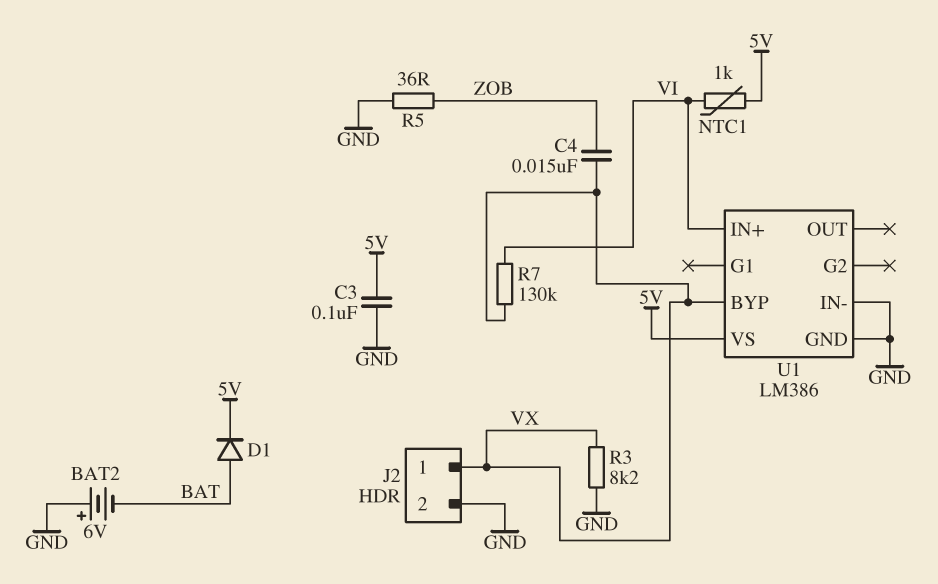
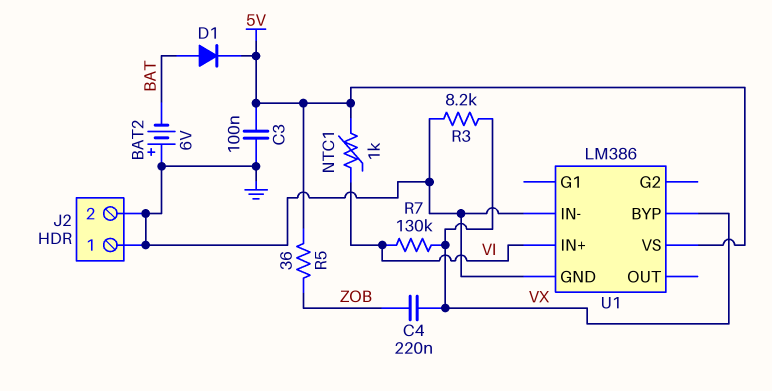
C4: 15nF (VX, ZOB) -> 220nF (VX, ZOB)
J2 pin 1: VX -> GND
R5: 36 (GND, ZOB) -> 36 (5V, ZOB)

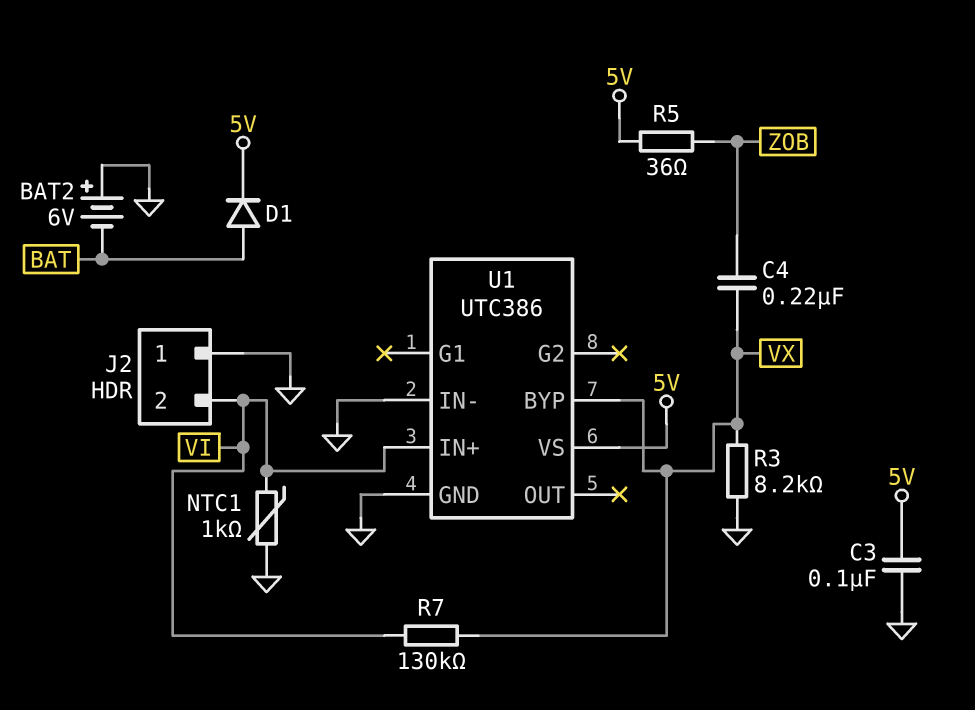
J2 pin 2: GND -> VI
NTC1: 1k (5V, VI) -> 1k (GND, VI)
U1: LM386 -> UTC386

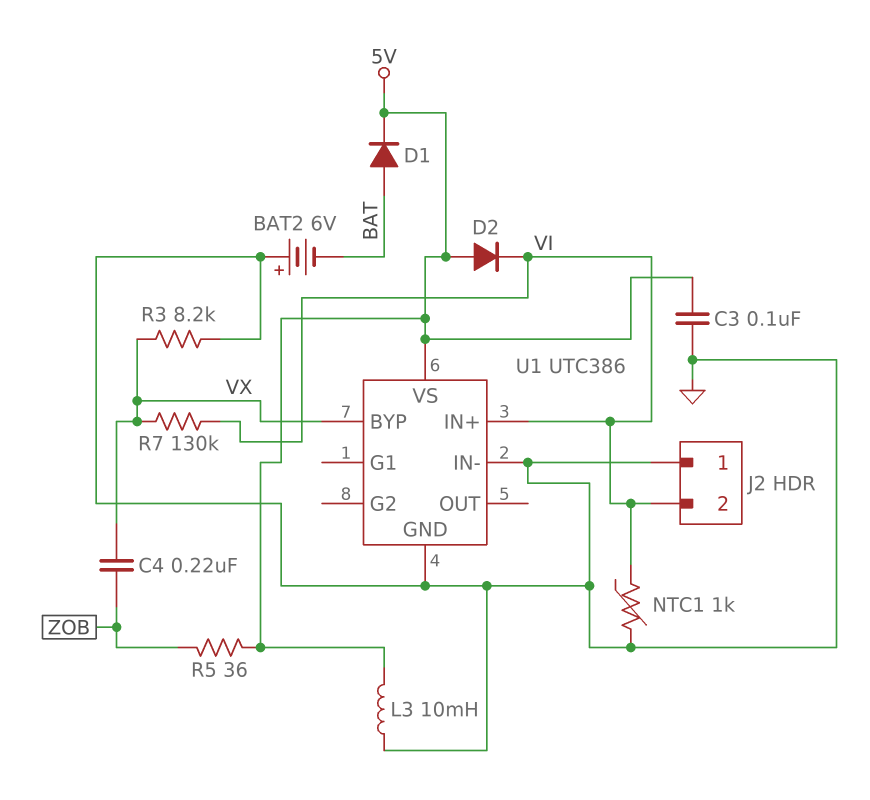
D2: none -> diode (A 5V, K VI)
L3: none -> 10mH (5V, GND)

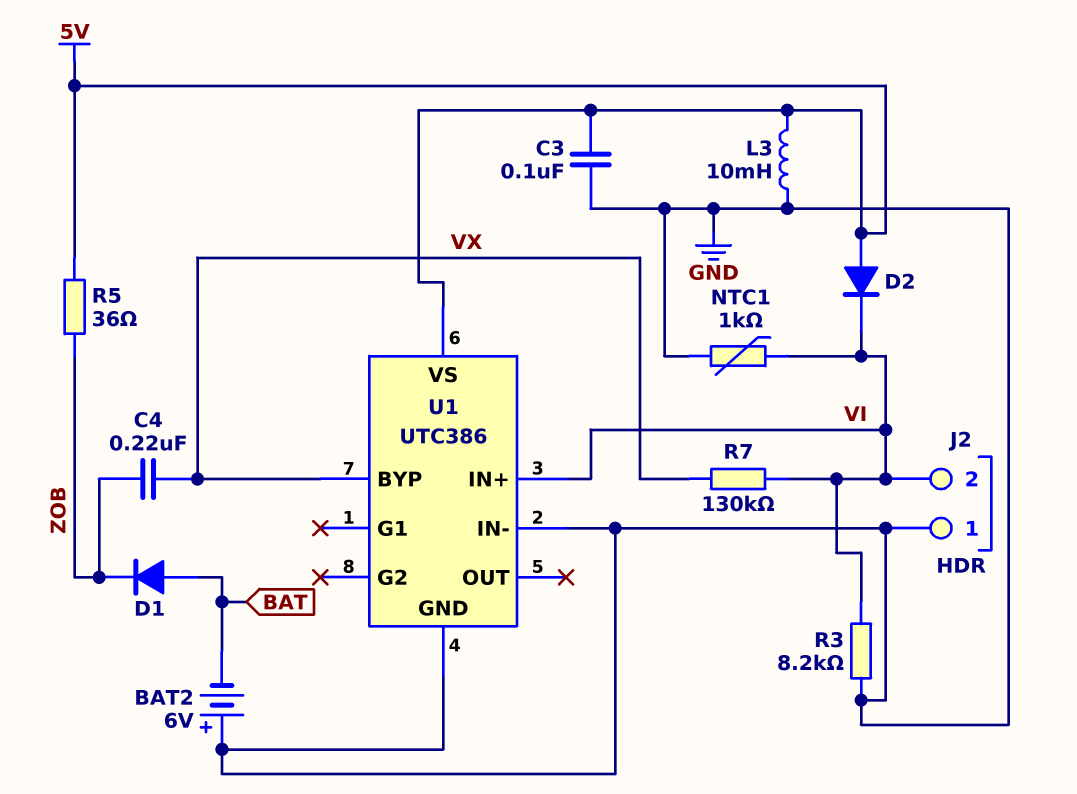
D1: diode (A BAT, K 5V) -> diode (A BAT, K ZOB)
R3: 8.2k (GND, VX) -> 8.2k (GND, VI)

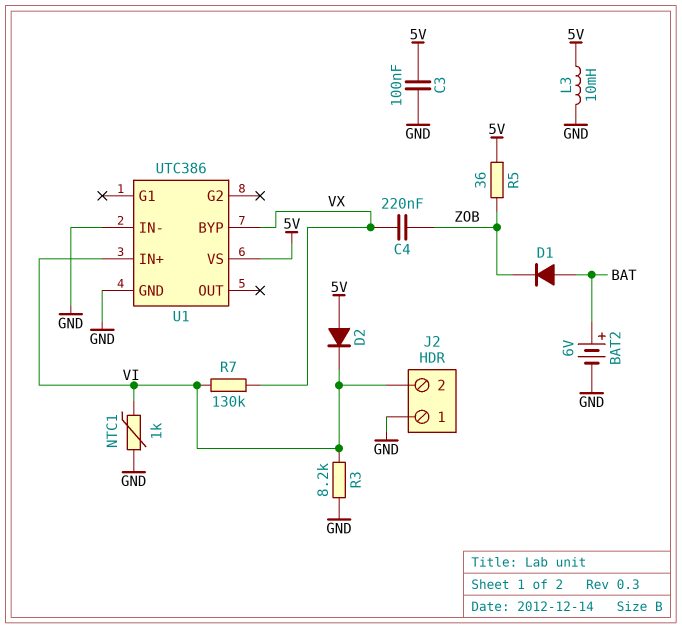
BAT2: 6V (plus GND, minus BAT) -> 6V (plus BAT, minus GND)

